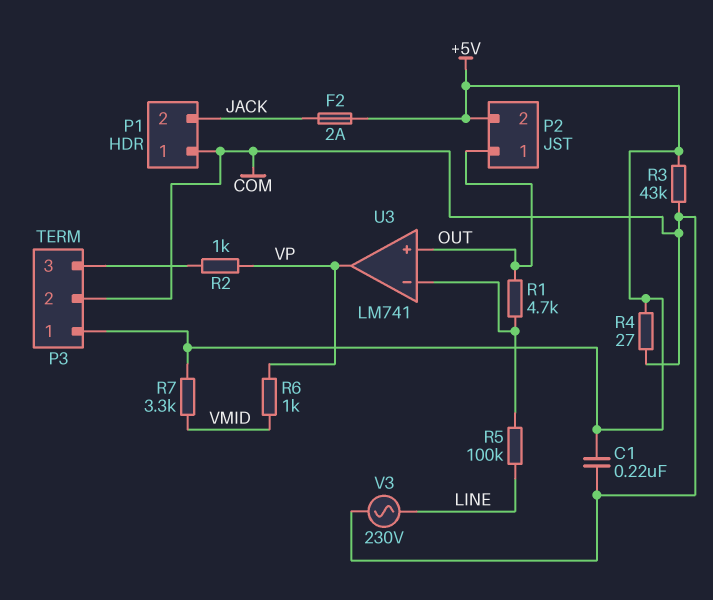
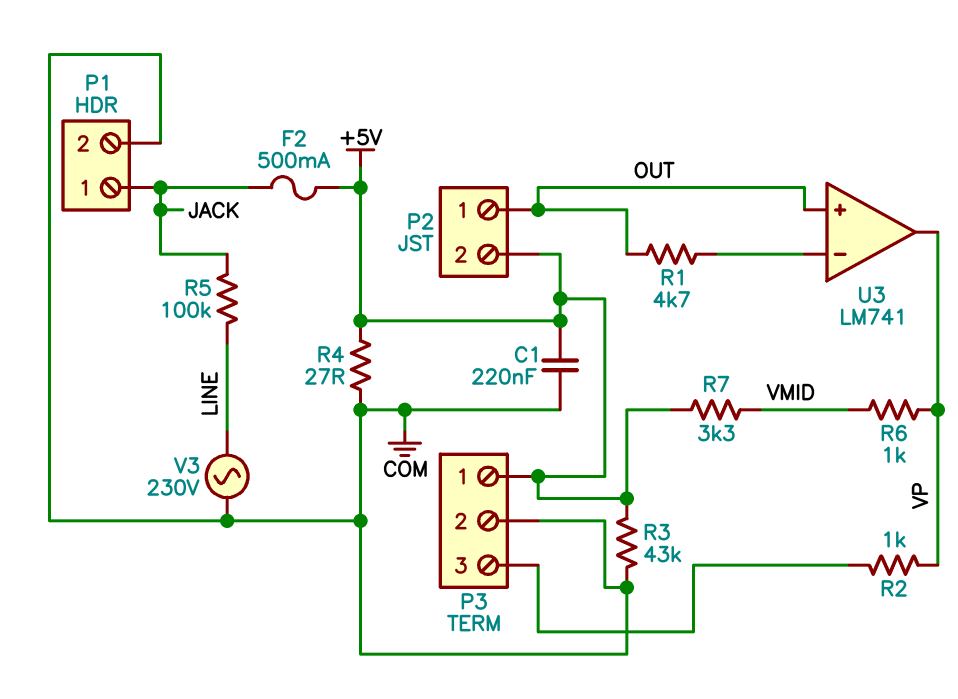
F2: 2A (+5V, JACK) -> 500mA (+5V, JACK)
P1 pin 1: COM -> JACK
P1 pin 2: JACK -> COM
R5: 100k (LINE, U3/in-) -> 100k (JACK, LINE)

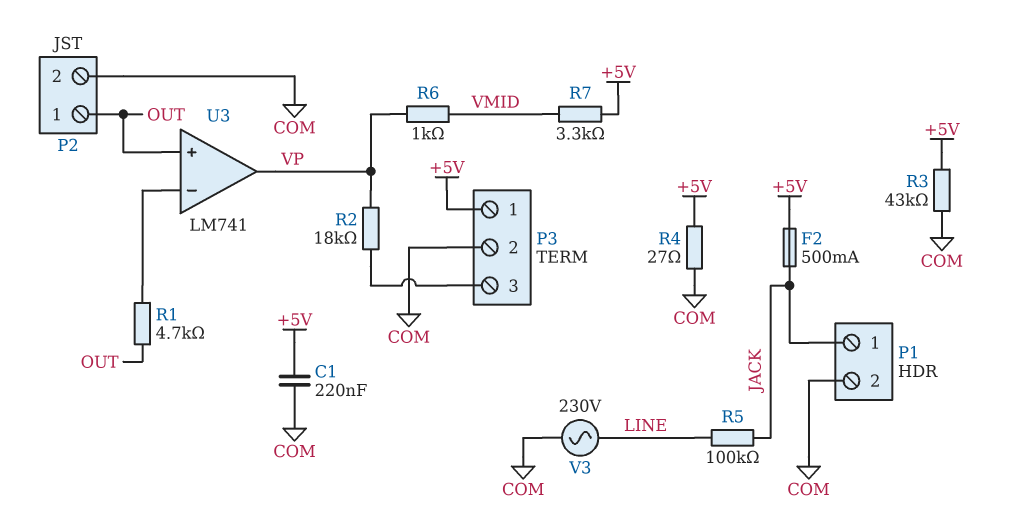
P2 pin 2: +5V -> COM
R2: 1k (P3/3, VP) -> 18k (P3/3, VP)

